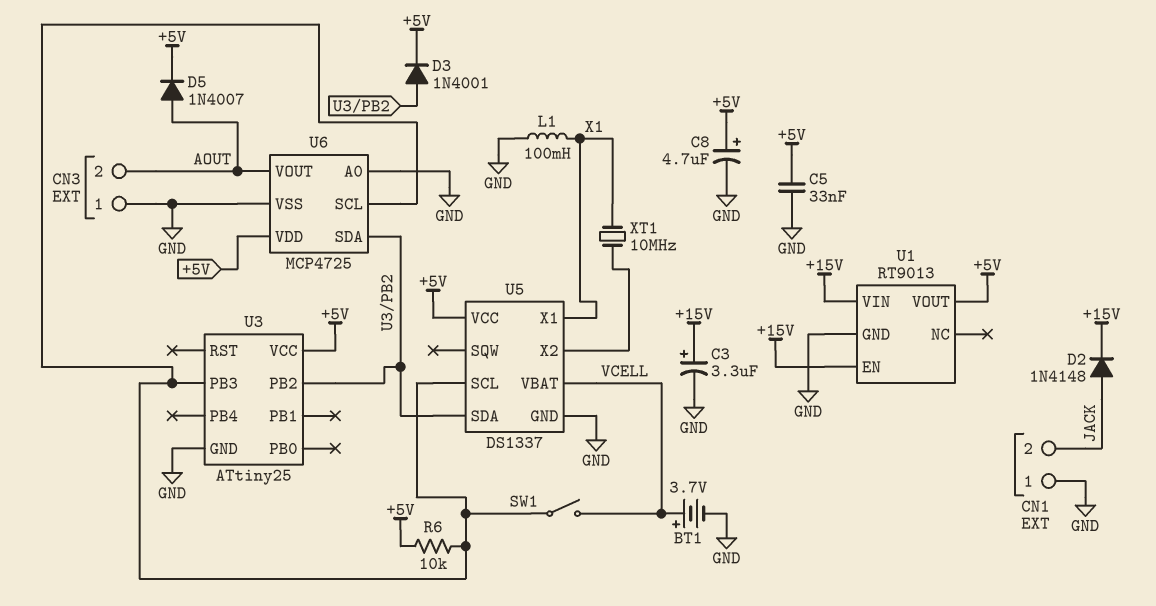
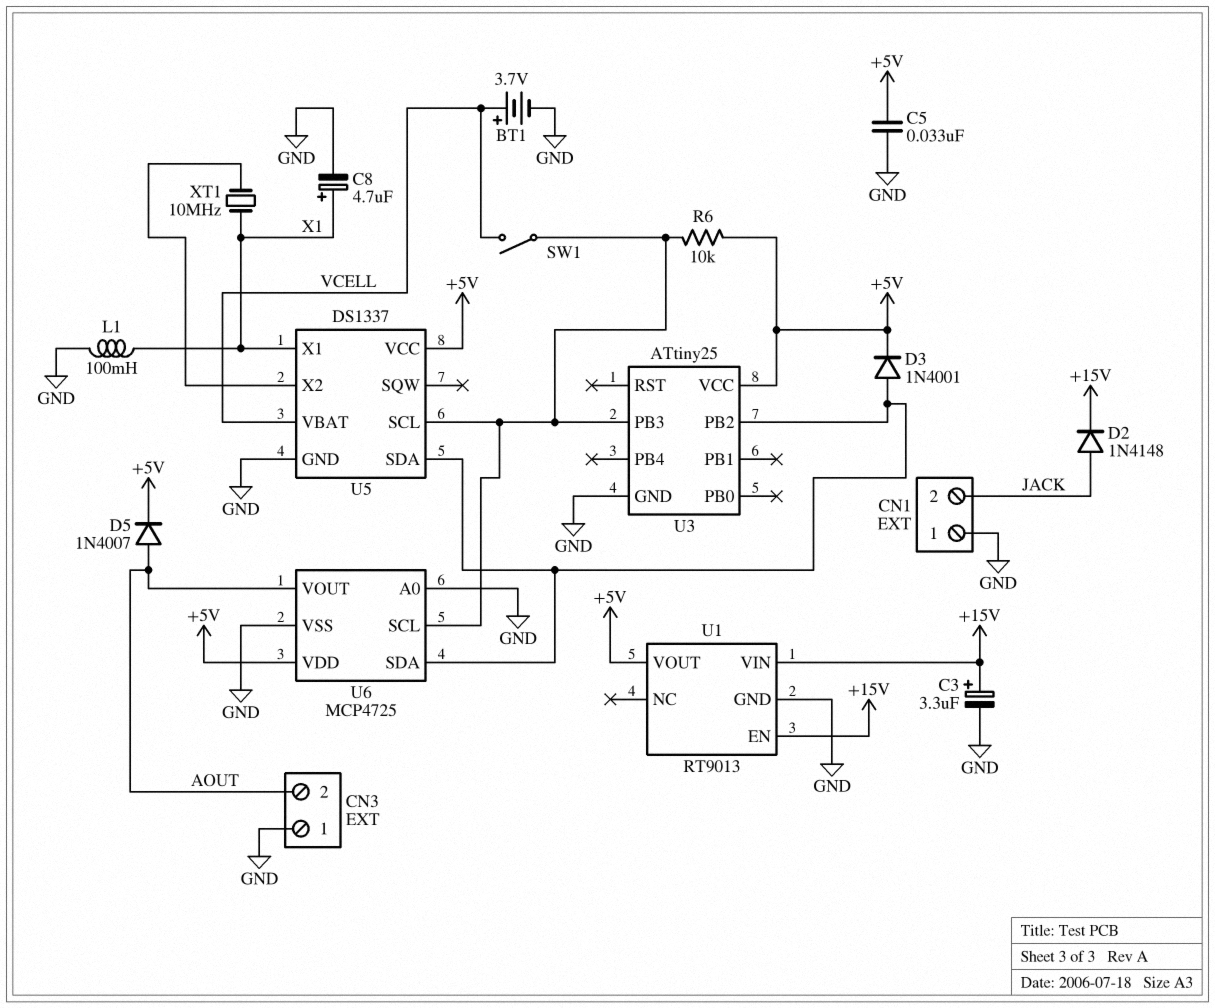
C8: 4.7uF (plus +5V, minus GND) -> 4.7uF (plus X1, minus GND)

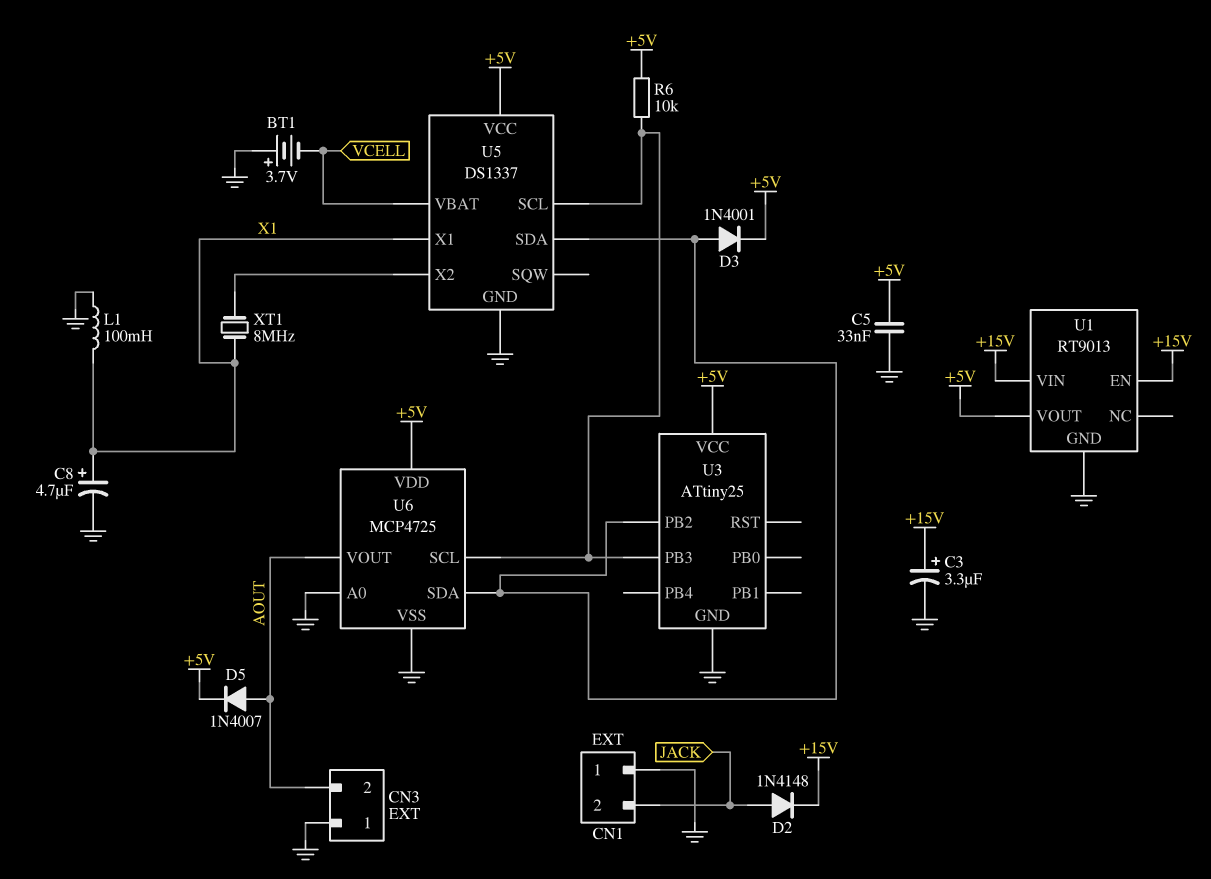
BT1: 3.7V (plus VCELL, minus GND) -> 3.7V (plus GND, minus VCELL)
SW1: switch (U3/PB3, VCELL) -> none
XT1: 10MHz (U5/X2, X1) -> 8MHz (U5/X2, X1)

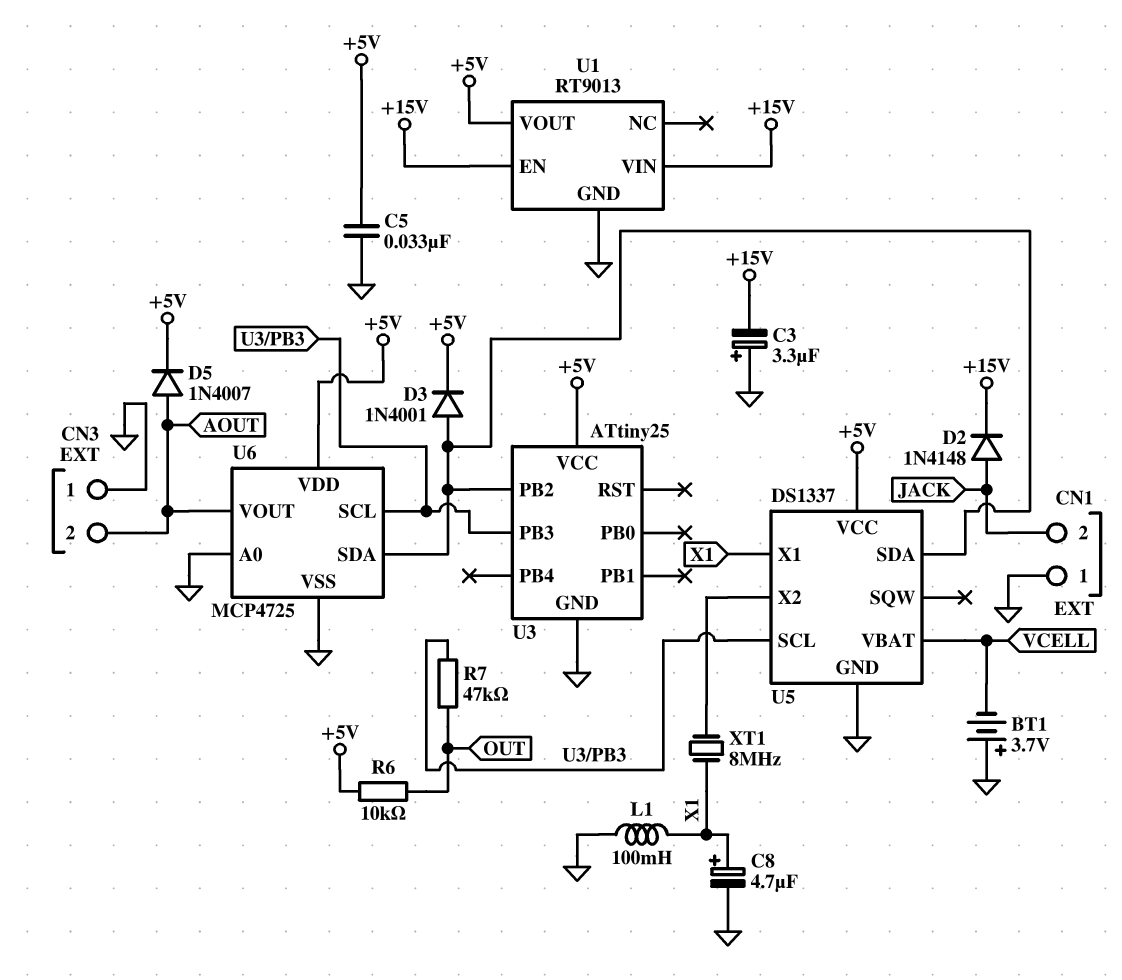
C3: 3.3uF (plus +15V, minus GND) -> 3.3uF (plus GND, minus +15V)
R6: 10k (+5V, U3/PB3) -> 10k (+5V, OUT)
R7: none -> 47k (OUT, U3/PB3)

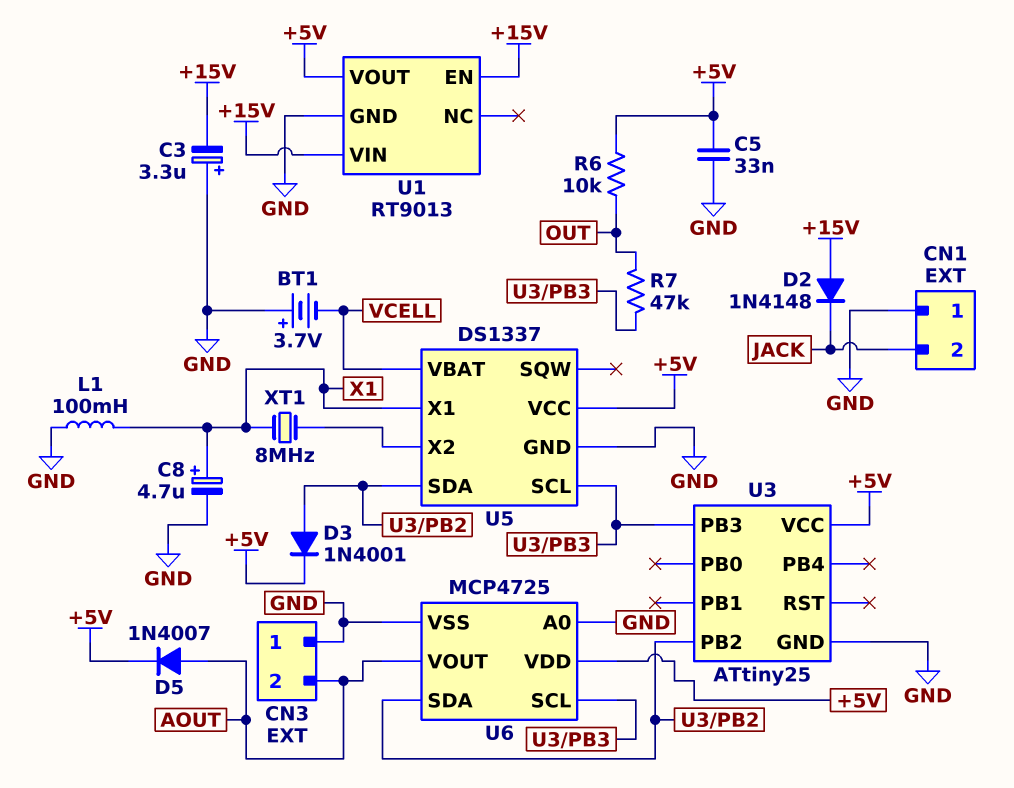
D2: diode 1N4148 (A JACK, K +15V) -> diode 1N4148 (A +15V, K JACK)

